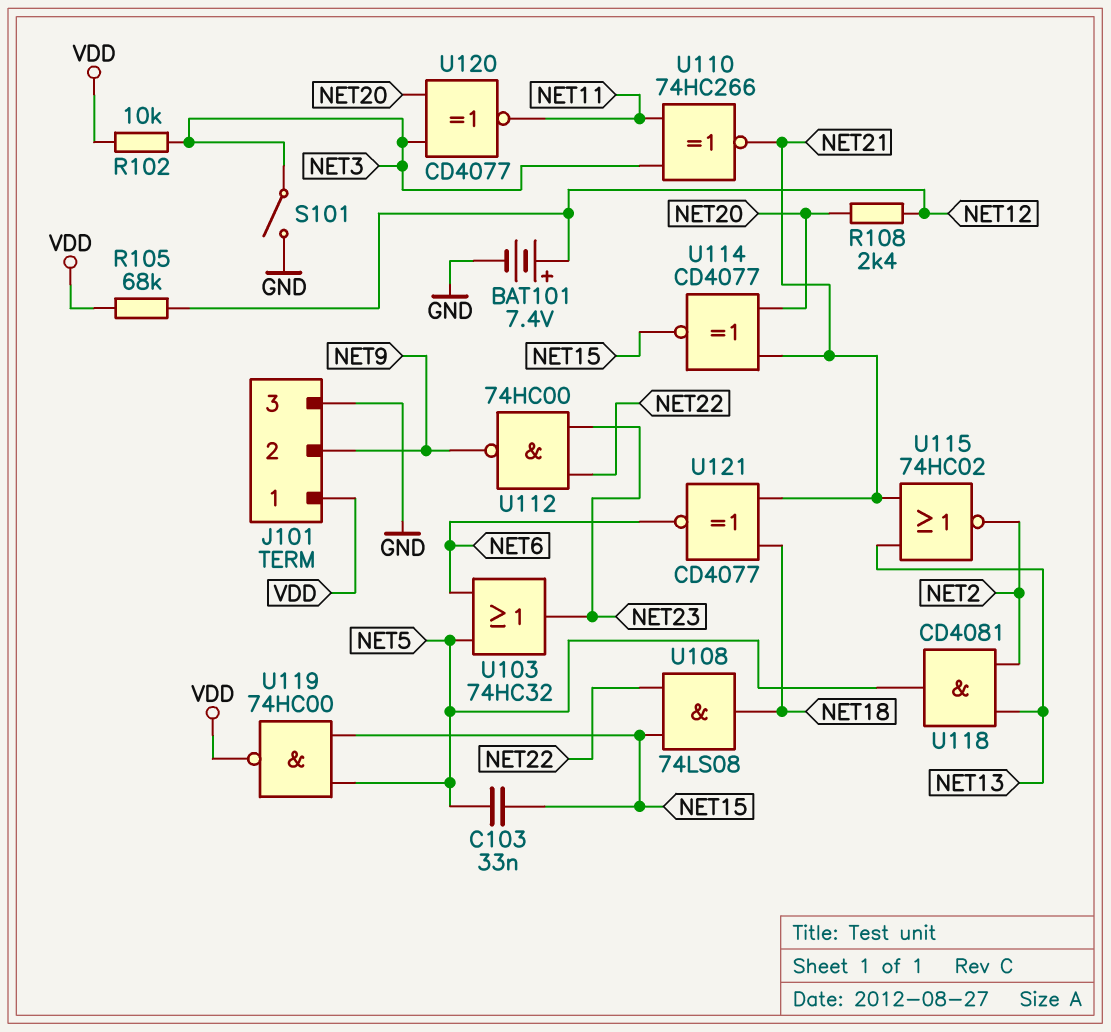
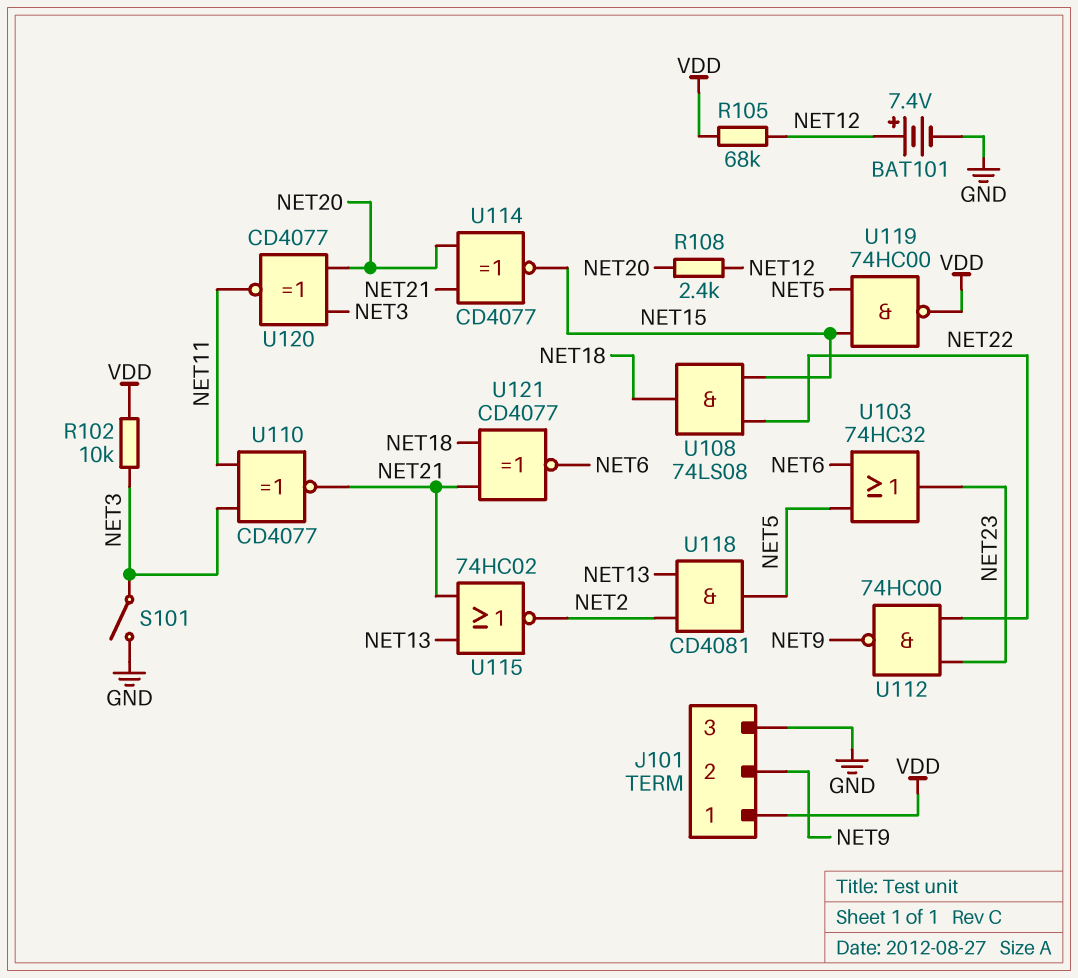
C103: 33nF (NET5, NET15) -> none
U110: XNOR 74HC266 (in NET3, in NET11, out NET21) -> XNOR CD4077 (in NET3, in NET11, out NET21)

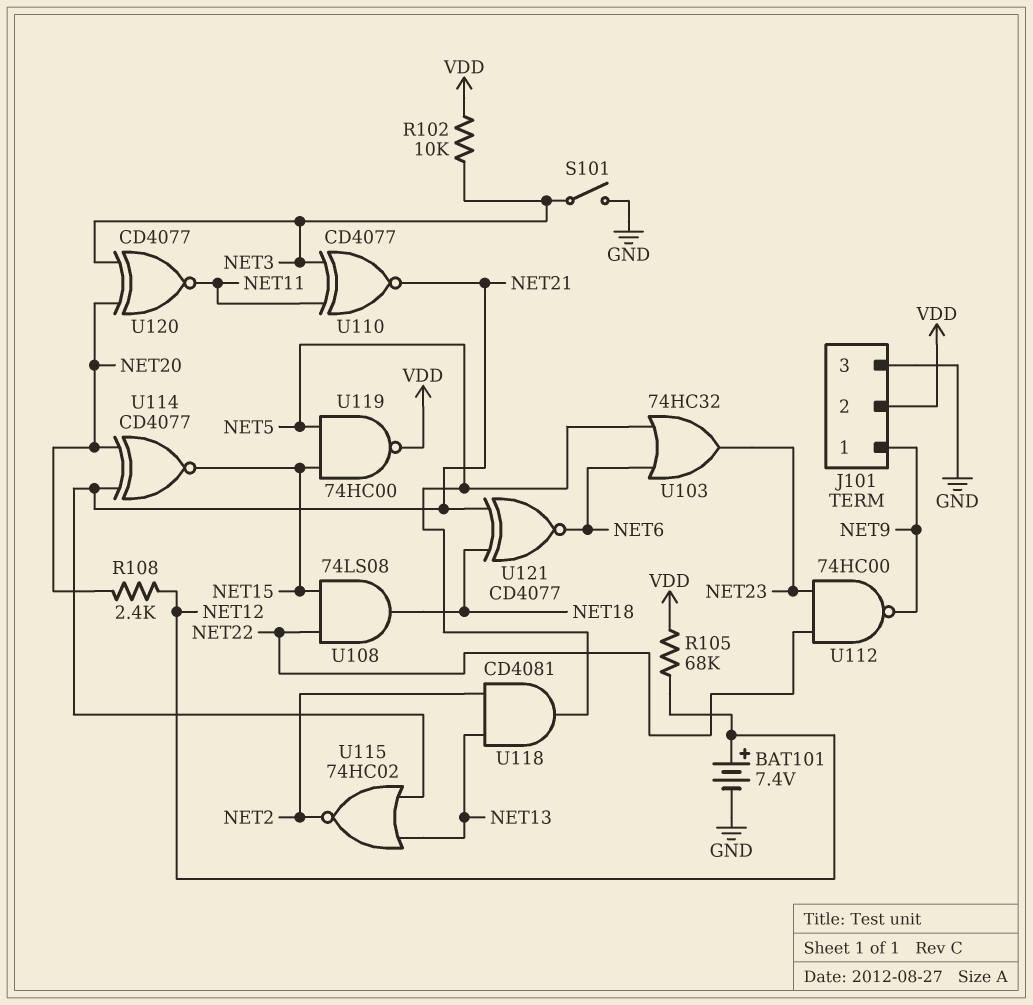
J101 pin 1: VDD -> NET9
J101 pin 2: NET9 -> VDD

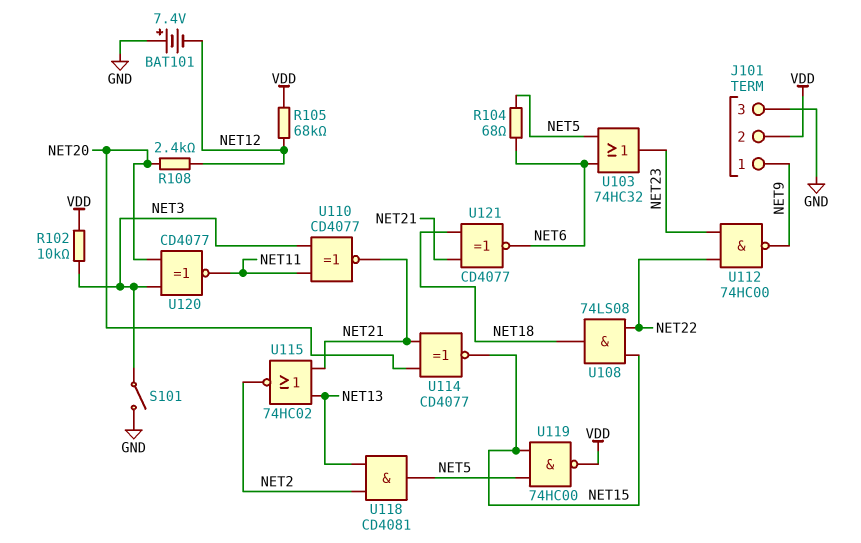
BAT101: 7.4V (plus NET12, minus GND) -> 7.4V (plus GND, minus NET12)
R104: none -> 68 (NET5, NET6)

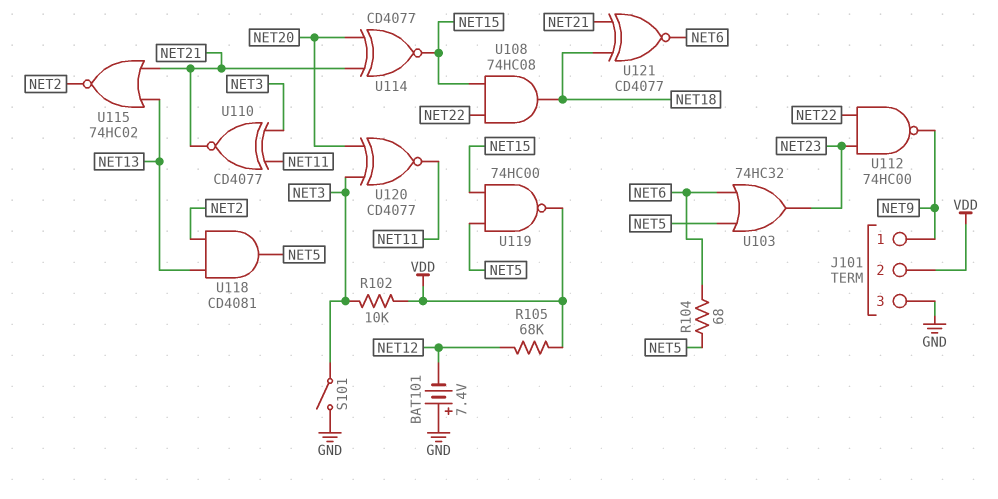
R108: 2.4k (NET12, NET20) -> none
U108: AND 74LS08 (in NET15, in NET22, out NET18) -> AND 74HC08 (in NET15, in NET22, out NET18)

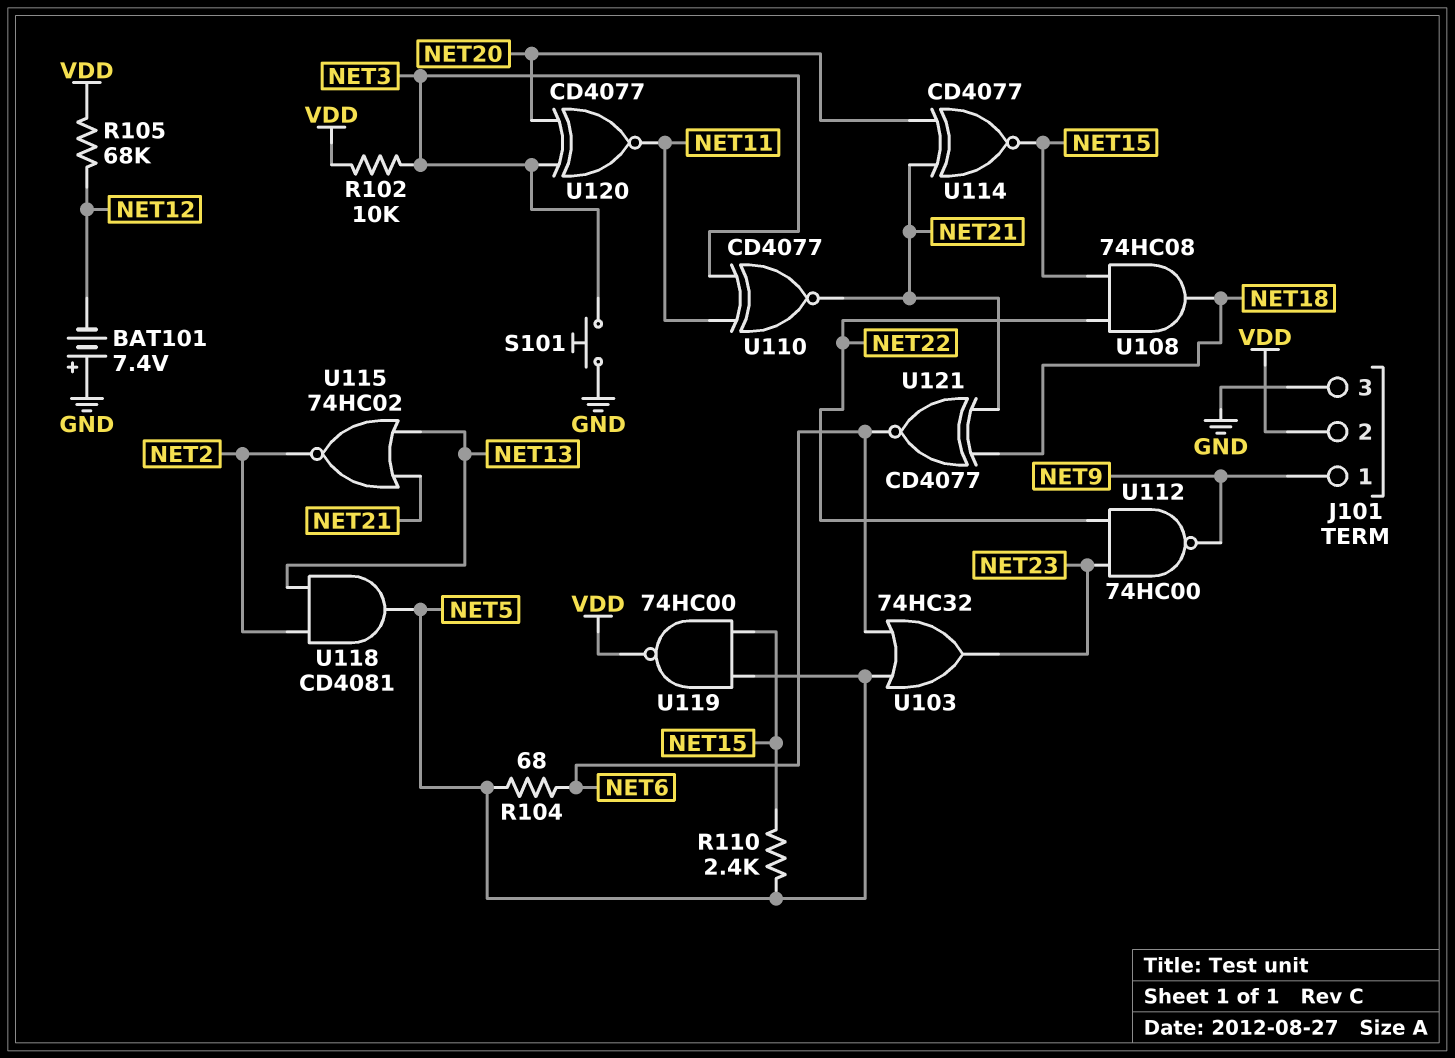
R110: none -> 2.4k (NET5, NET15)
S101: switch (GND, NET3) -> button (GND, NET3)

